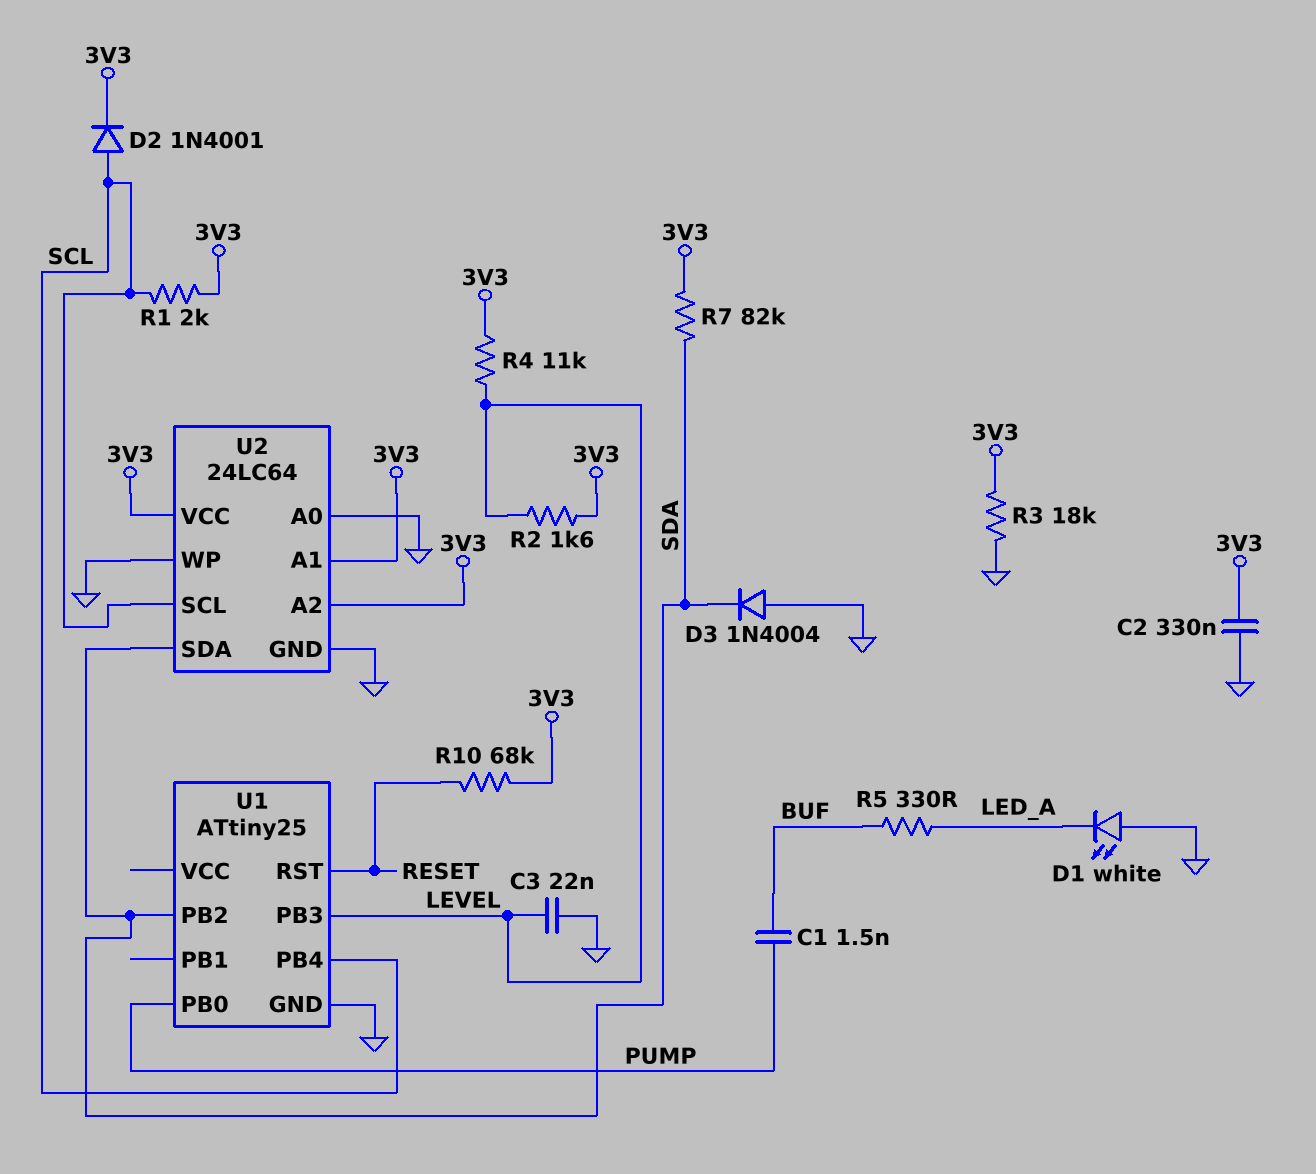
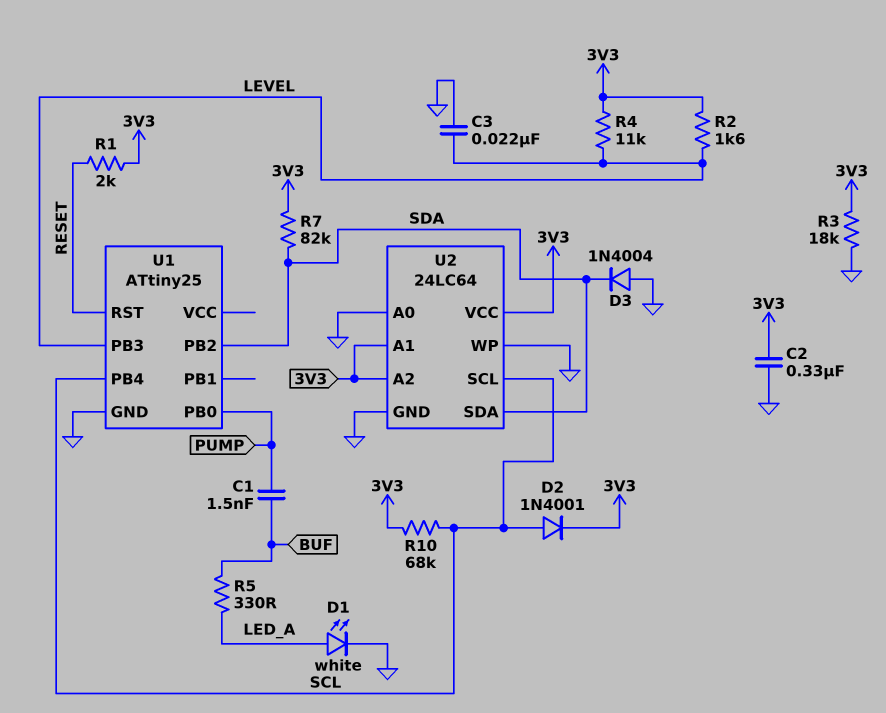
D1: LED white (A GND, K LED_A) -> LED white (A LED_A, K GND)
R1: 2k (3V3, SCL) -> 2k (3V3, RESET)
R10: 68k (3V3, RESET) -> 68k (3V3, SCL)

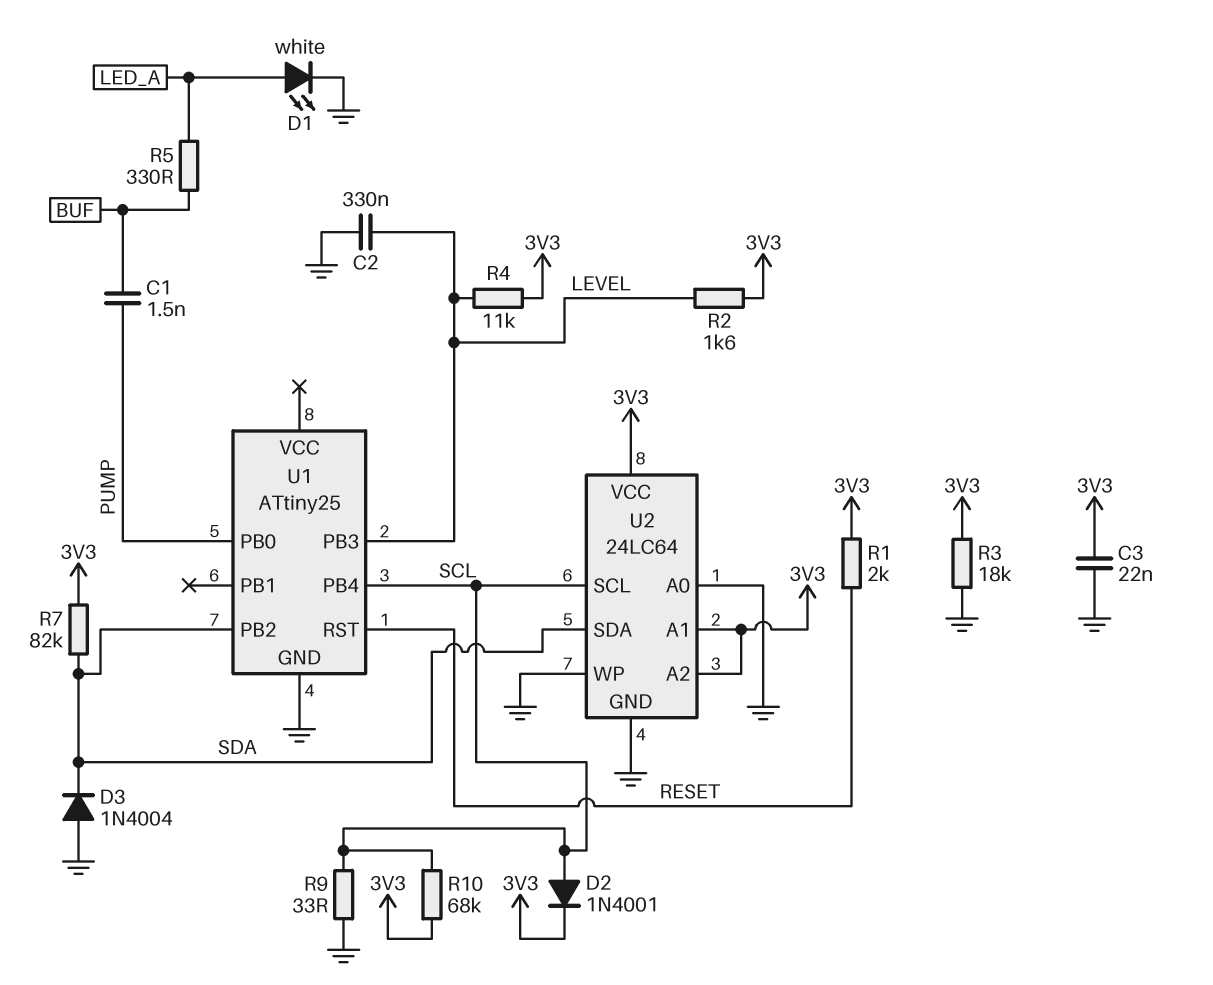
C2: 330nF (3V3, GND) -> 330nF (GND, LEVEL)
C3: 22nF (GND, LEVEL) -> 22nF (3V3, GND)
R9: none -> 33 (GND, SCL)

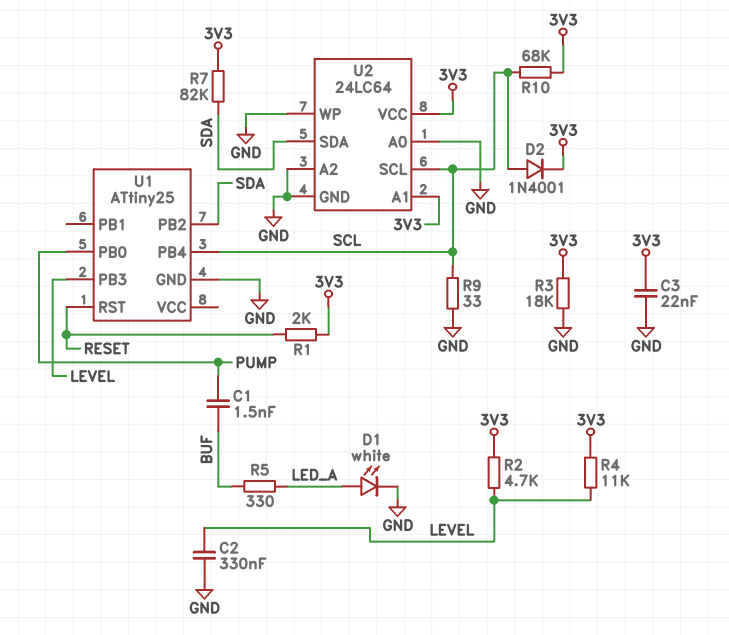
D3: diode 1N4004 (A GND, K SDA) -> none
R2: 1.6k (3V3, LEVEL) -> 4.7k (3V3, LEVEL)
U2 pin A2: 3V3 -> GND

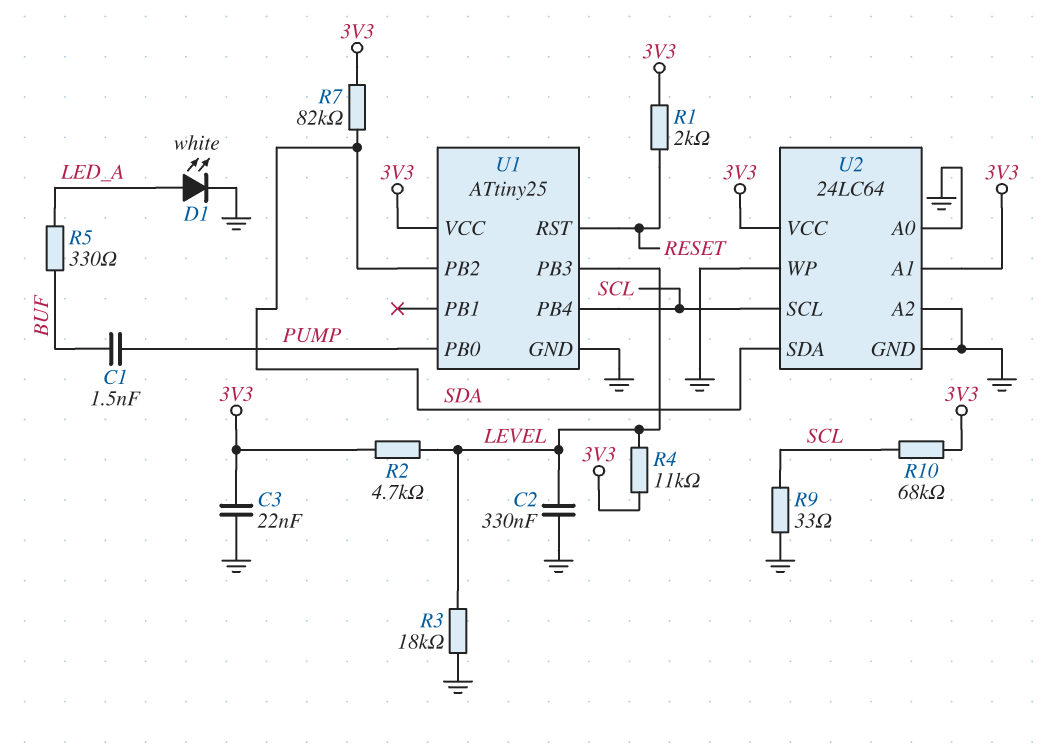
D2: diode 1N4001 (A SCL, K 3V3) -> none
R3: 18k (3V3, GND) -> 18k (GND, LEVEL)
U1 pin VCC: none -> 3V3

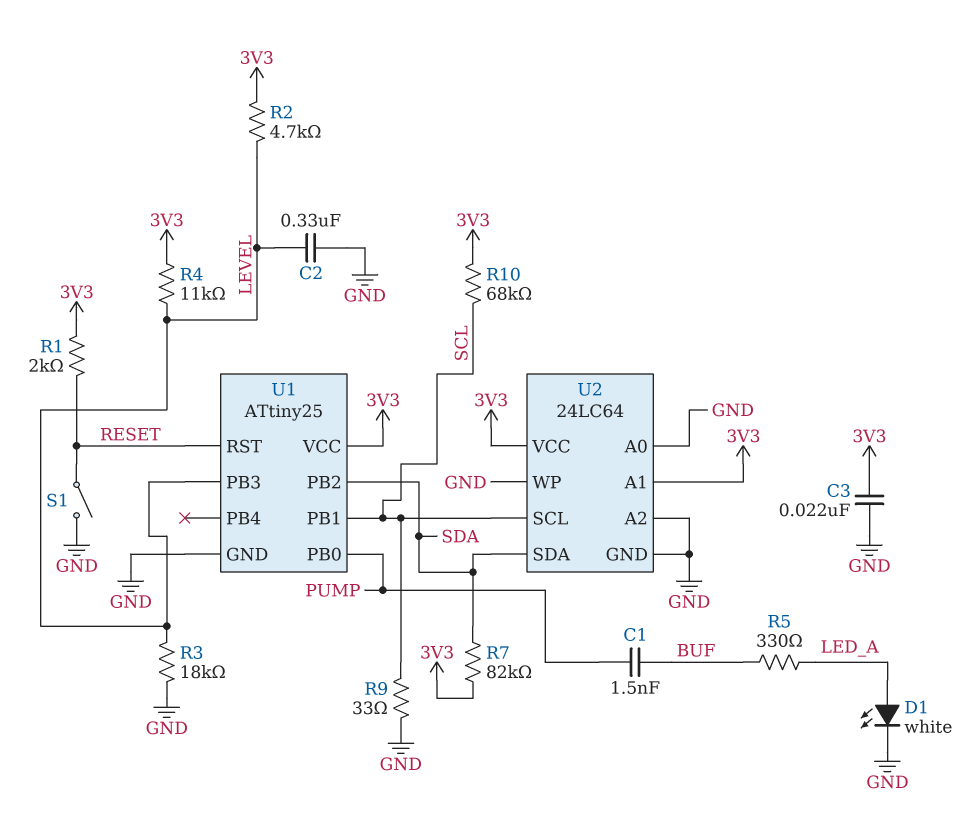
S1: none -> switch (GND, RESET)
U1 pin PB1: none -> SCL
U1 pin PB4: SCL -> none

